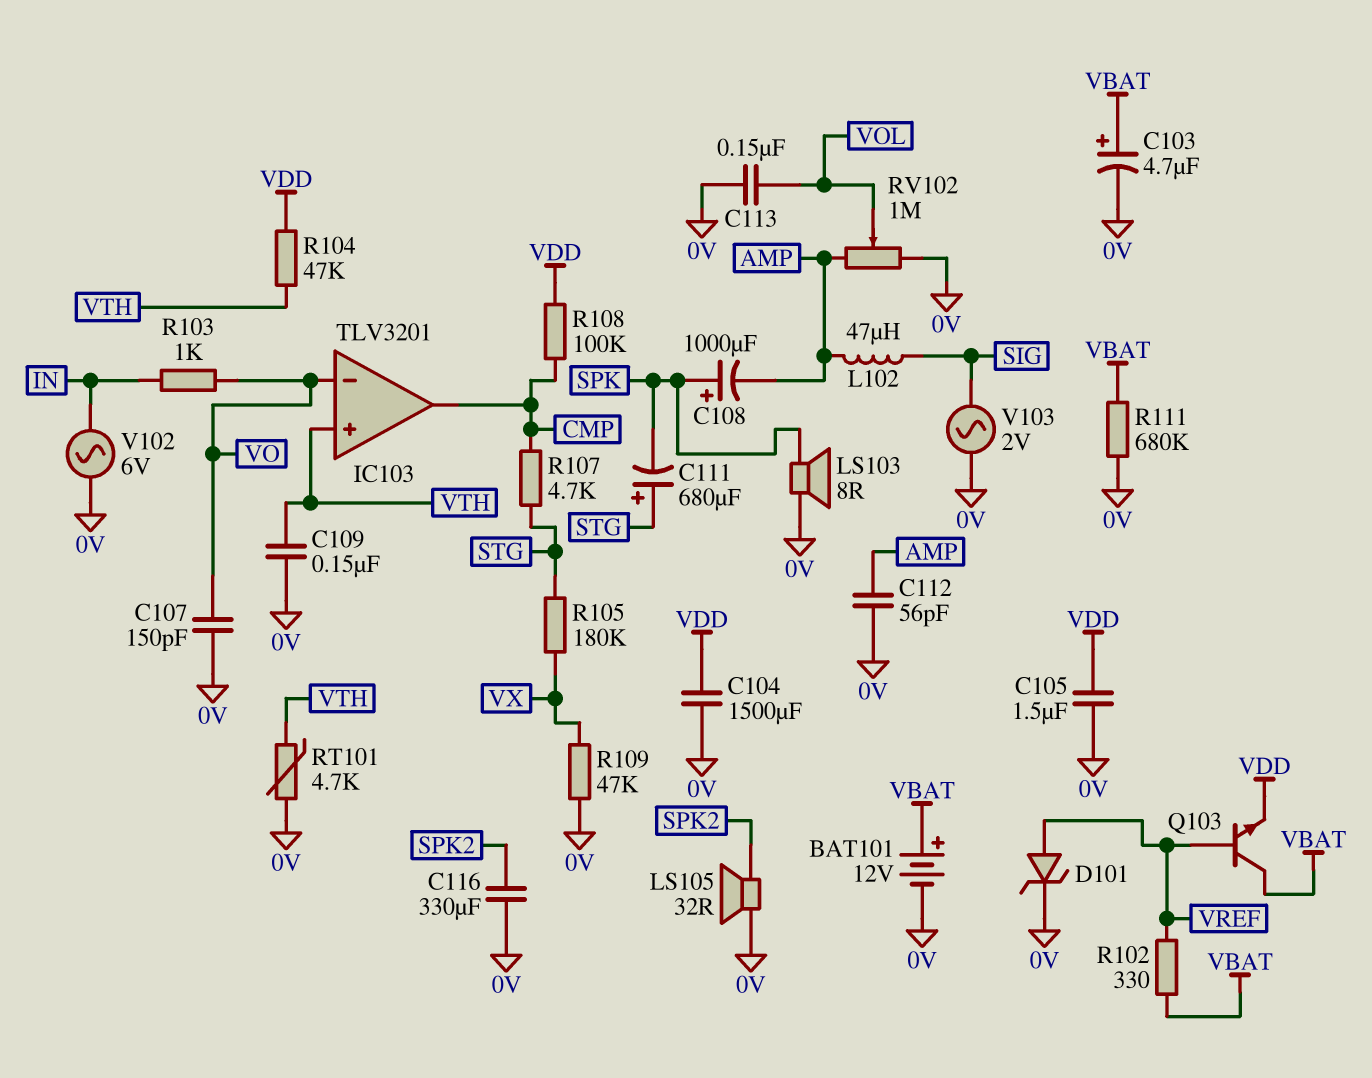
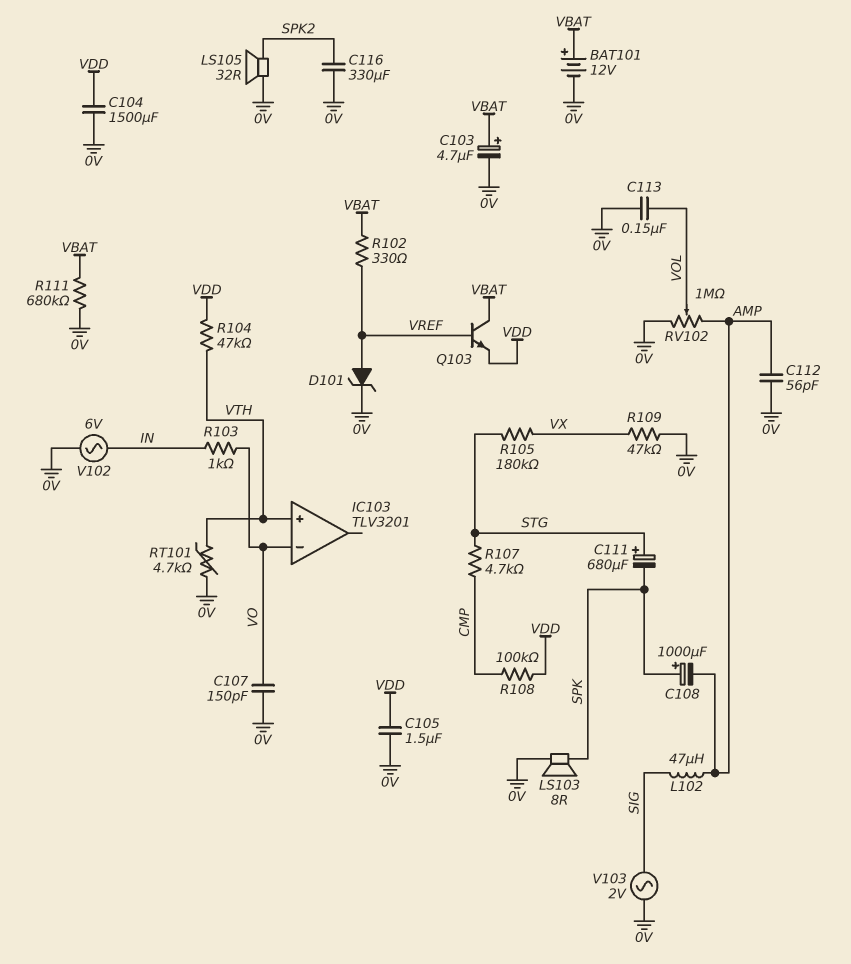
C109: 150nF (0V, VTH) -> none
IC103 pin out: CMP -> none

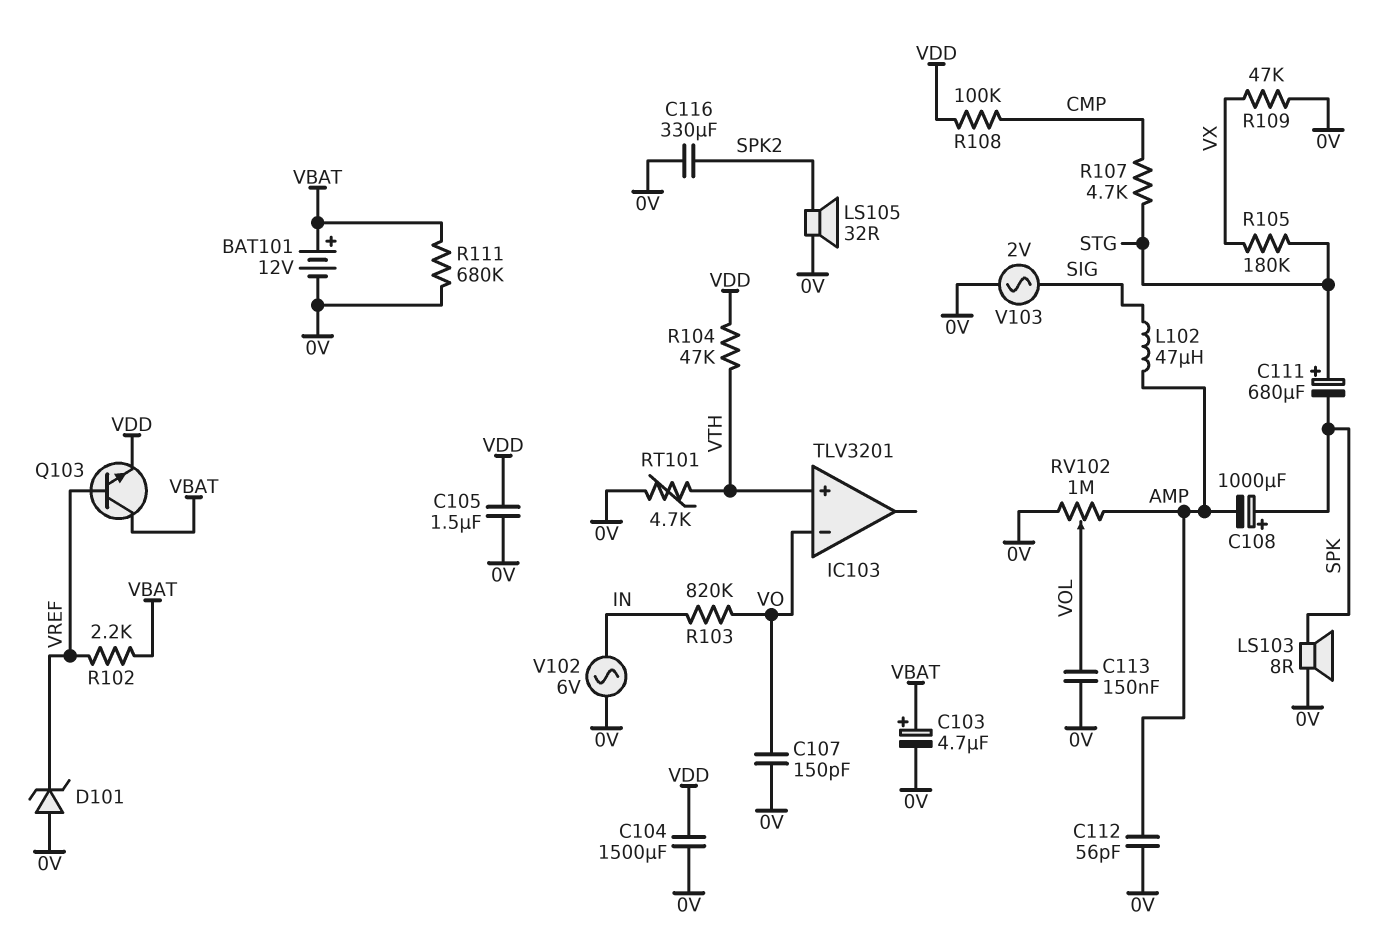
D101: zener (A VREF, K 0V) -> zener (A 0V, K VREF)
R102: 330 (VBAT, VREF) -> 2.2k (VBAT, VREF)
R103: 1k (IN, VO) -> 820k (IN, VO)

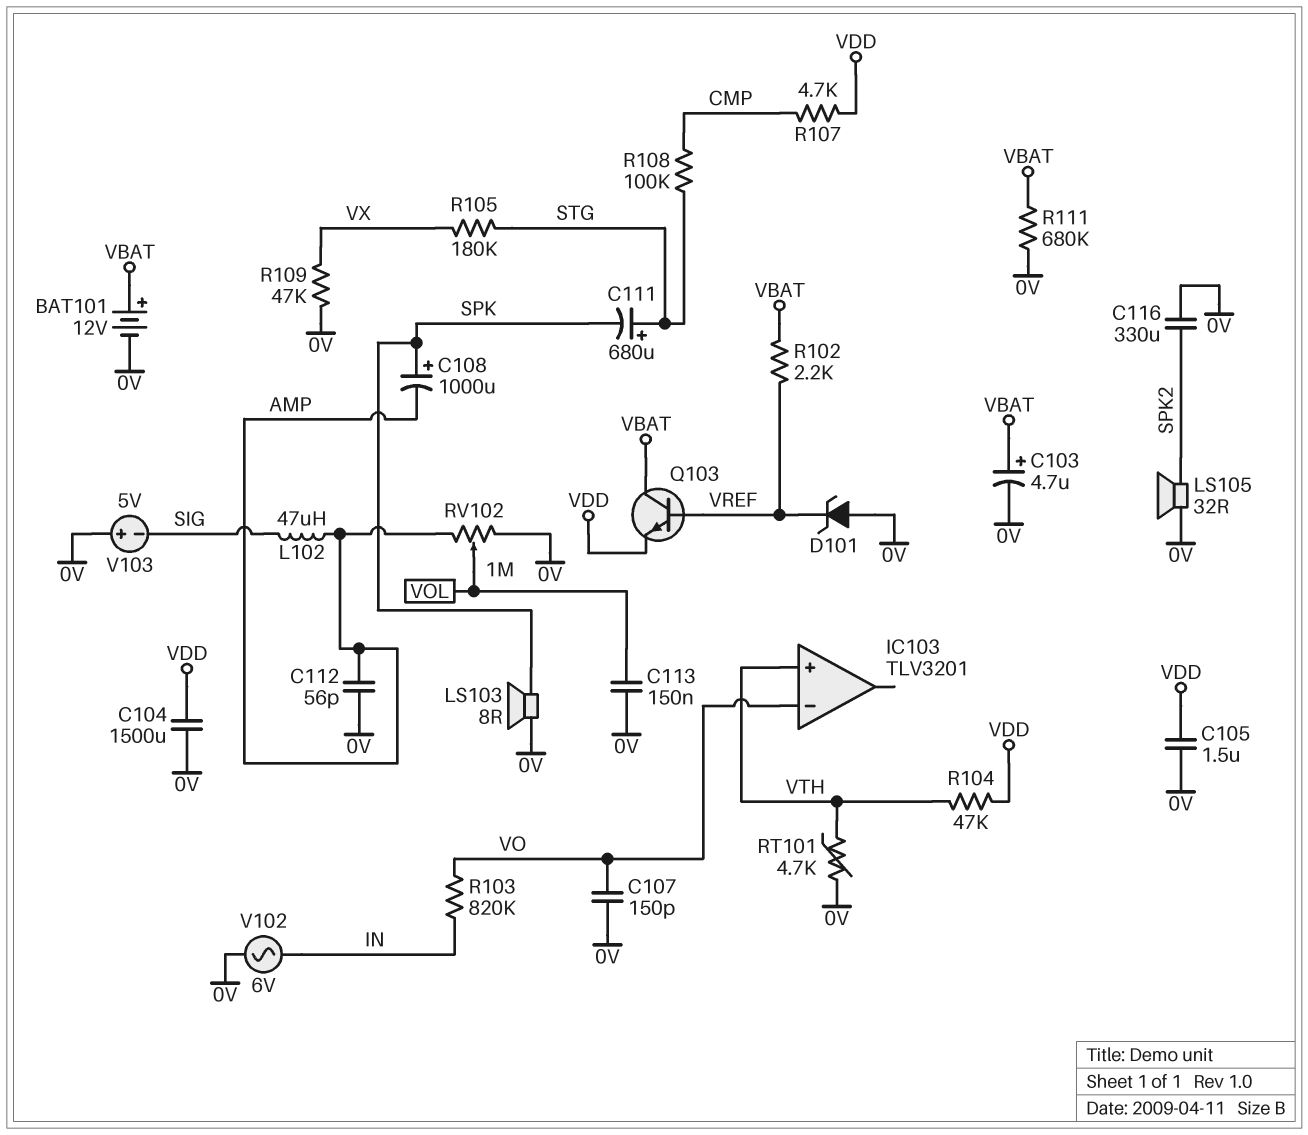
R107: 4.7k (CMP, STG) -> 4.7k (CMP, VDD)
R108: 100k (CMP, VDD) -> 100k (CMP, STG)
V103: AC 2V (0V, SIG) -> 5V (plus 0V, minus SIG)

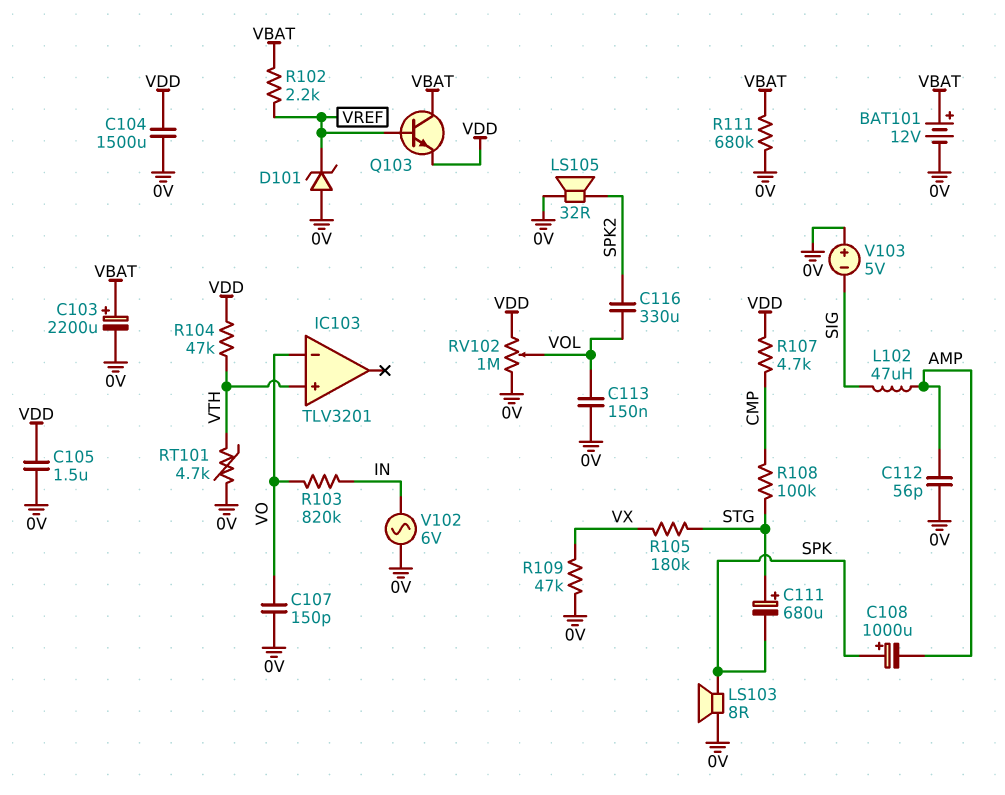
C103: 4.7uF (plus VBAT, minus 0V) -> 2200uF (plus VBAT, minus 0V)
C116: 330uF (0V, SPK2) -> 330uF (SPK2, VOL)
RV102: 1M (0V, AMP, wiper VOL) -> 1M (0V, VDD, wiper VOL)

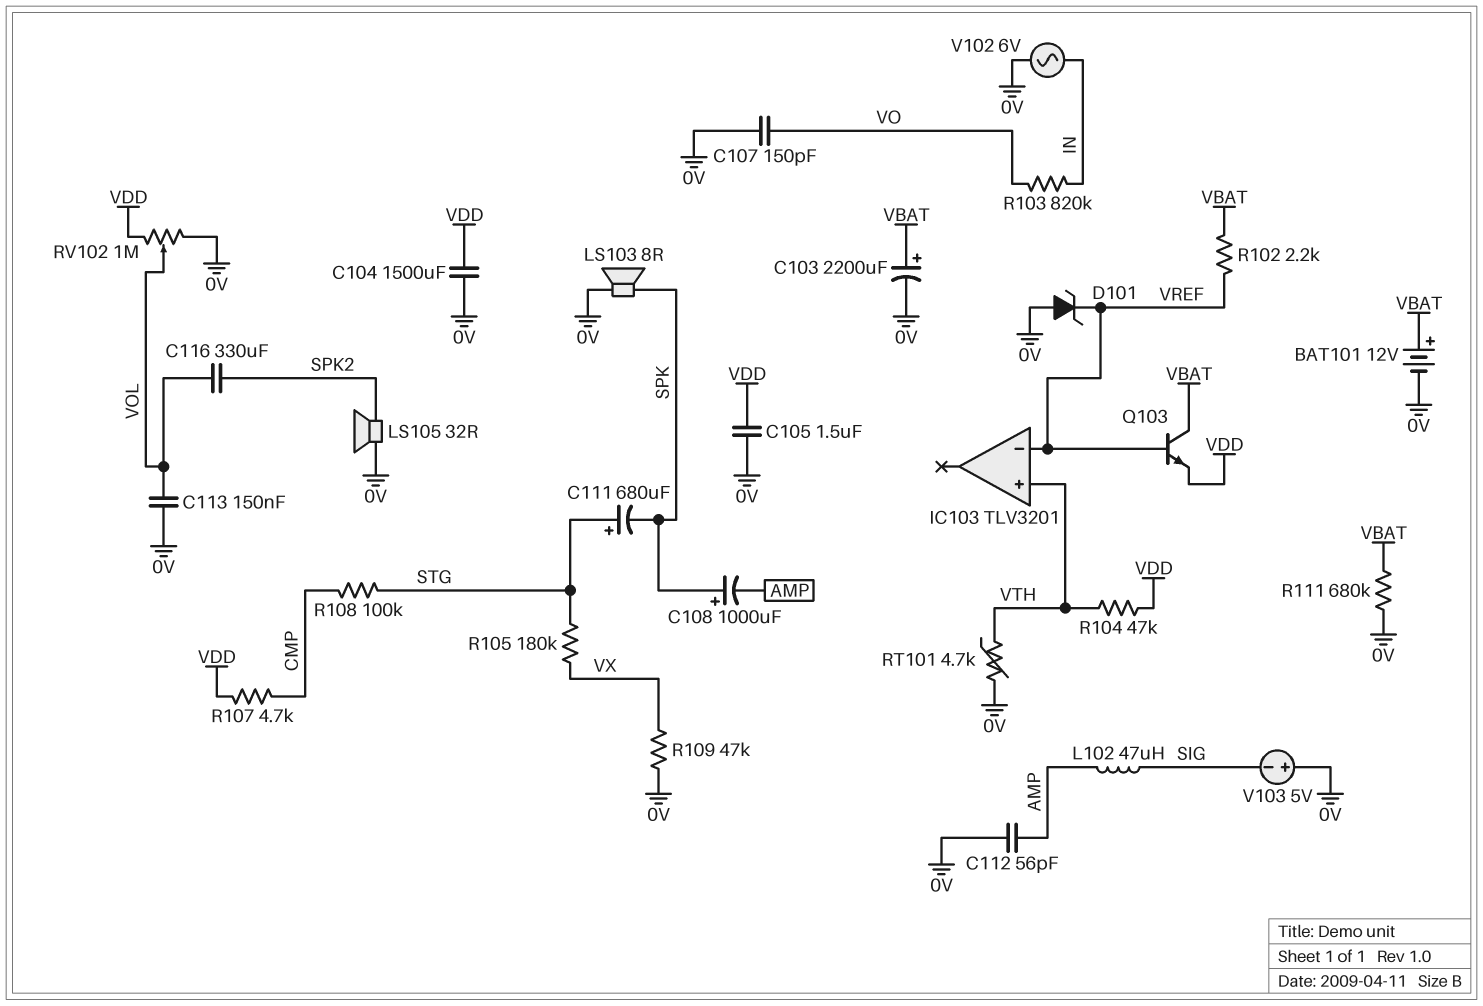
IC103 pin in-: VO -> VREF

